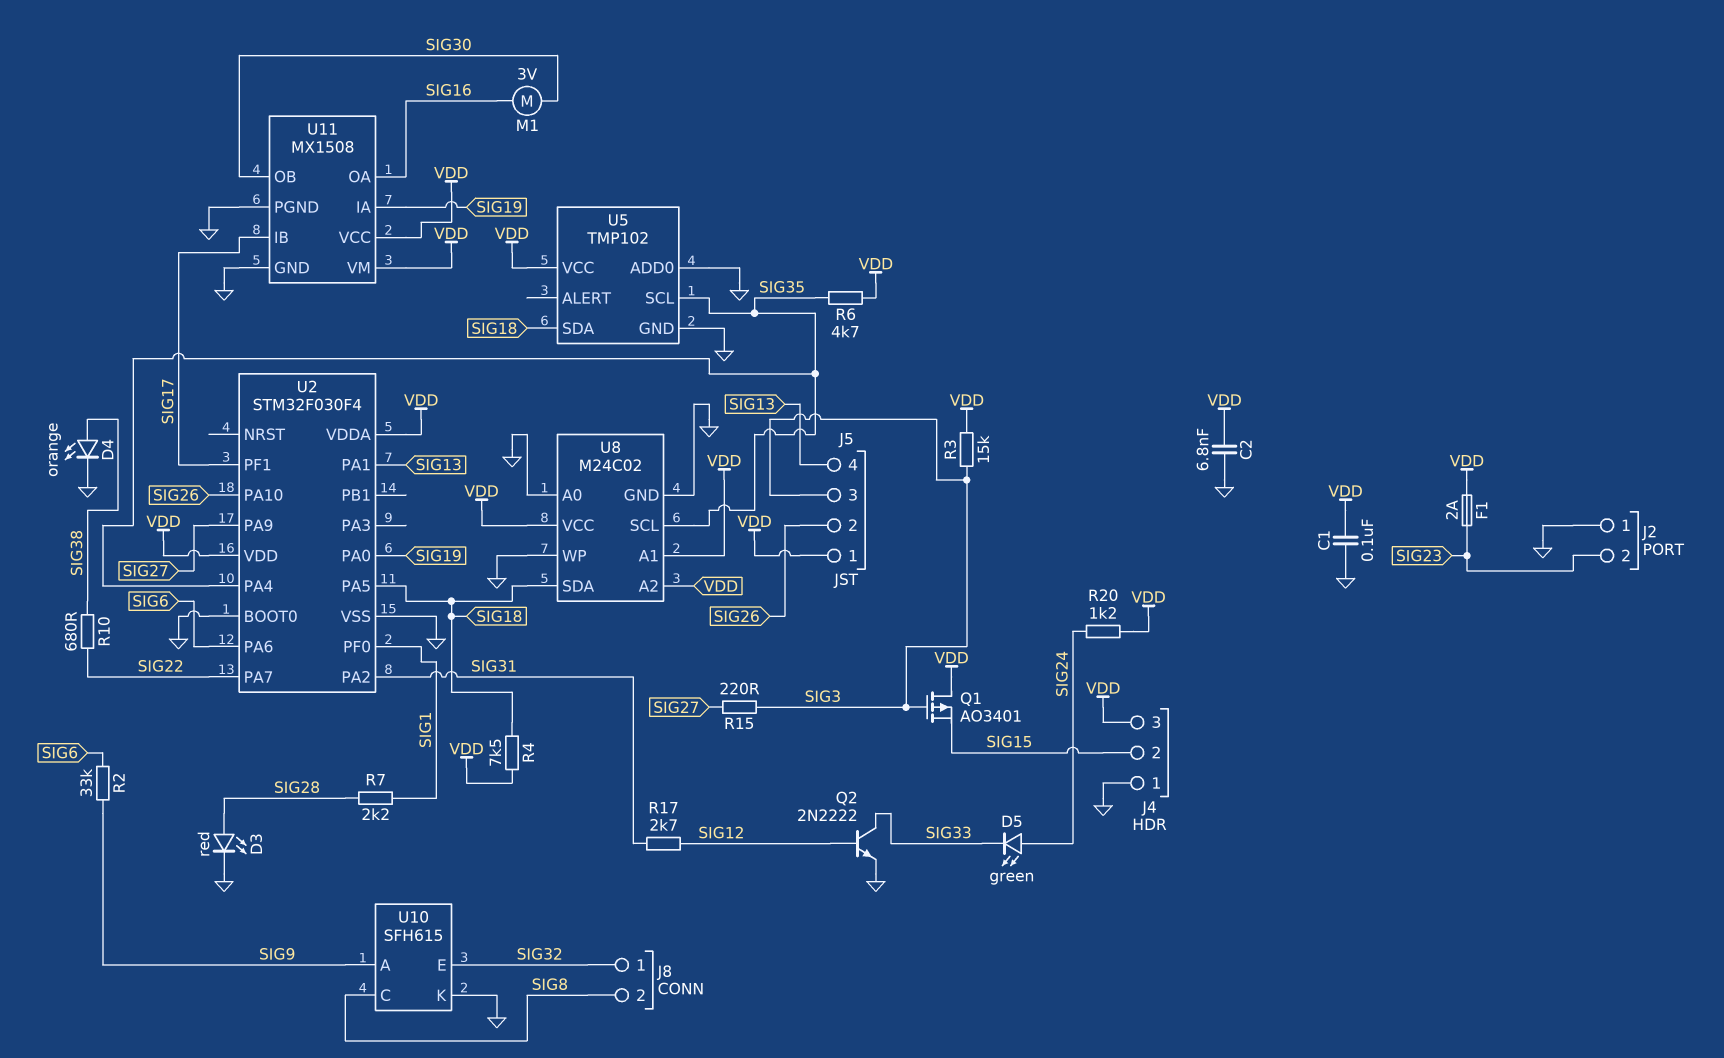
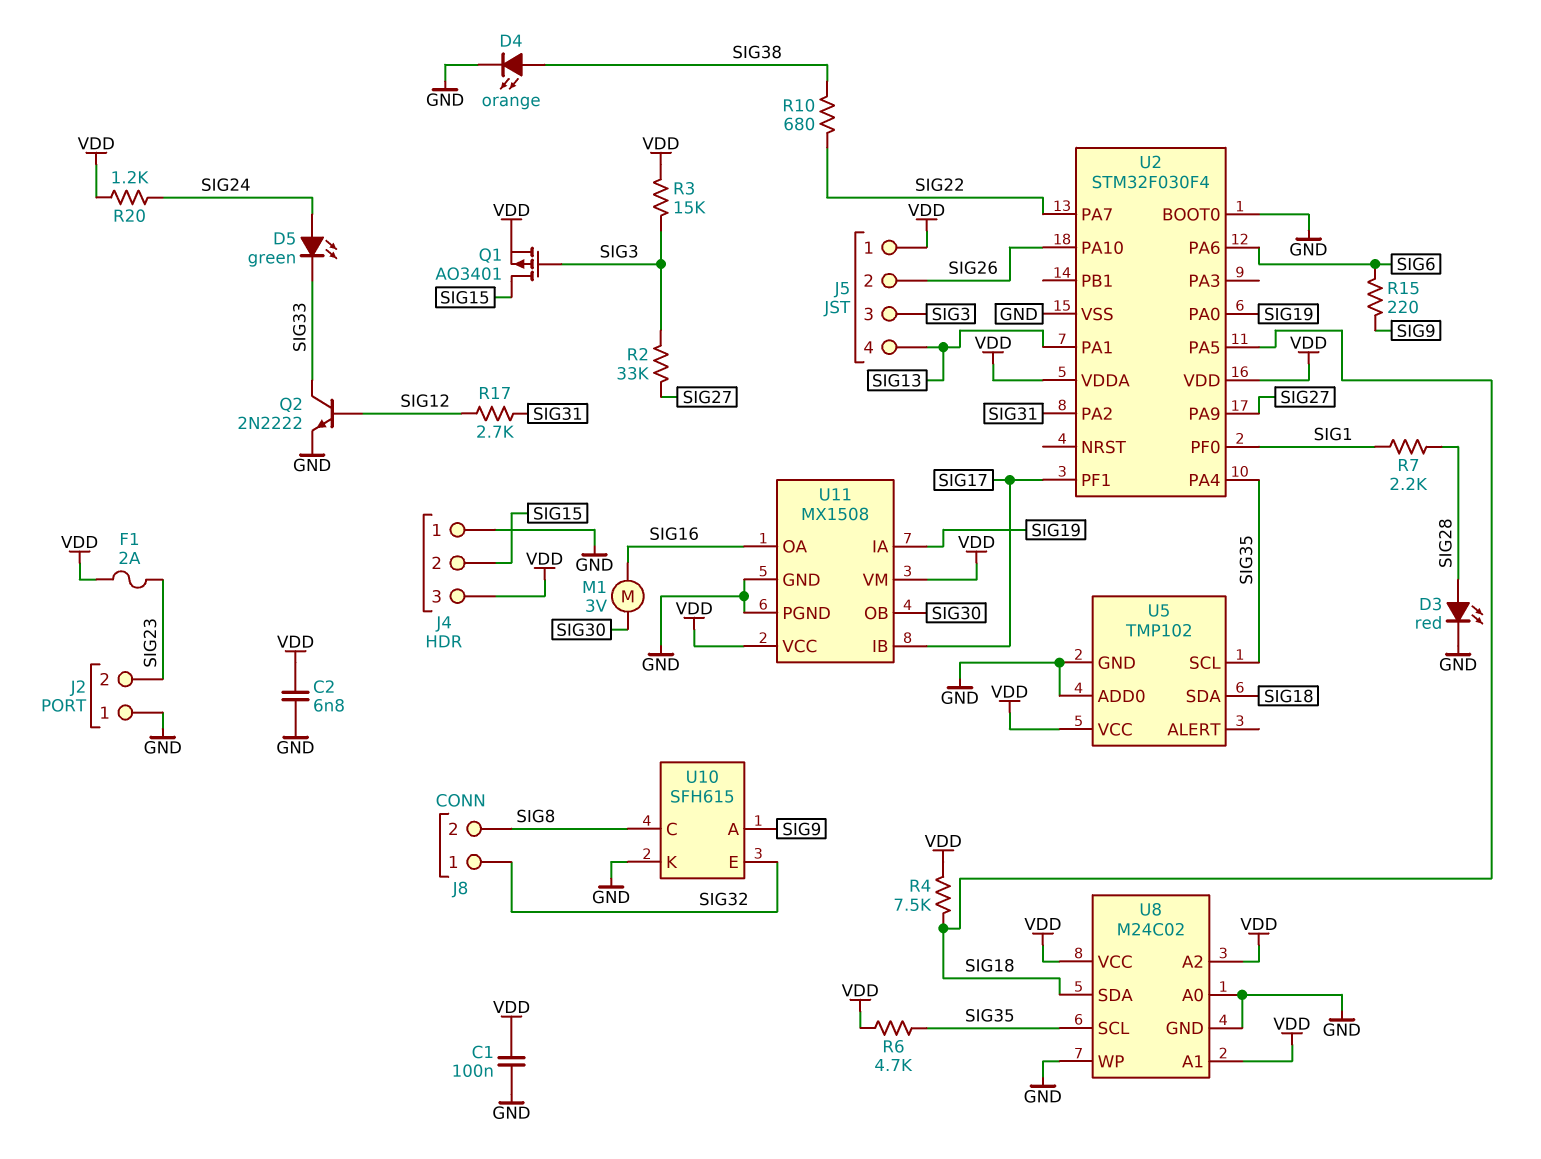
Q1: PMOS AO3401 (G SIG3, D VDD, S SIG15) -> PMOS AO3401 (G SIG3, D SIG15, S VDD)
R2: 33k (SIG6, SIG9) -> 33k (SIG3, SIG27)
R15: 220 (SIG3, SIG27) -> 220 (SIG6, SIG9)

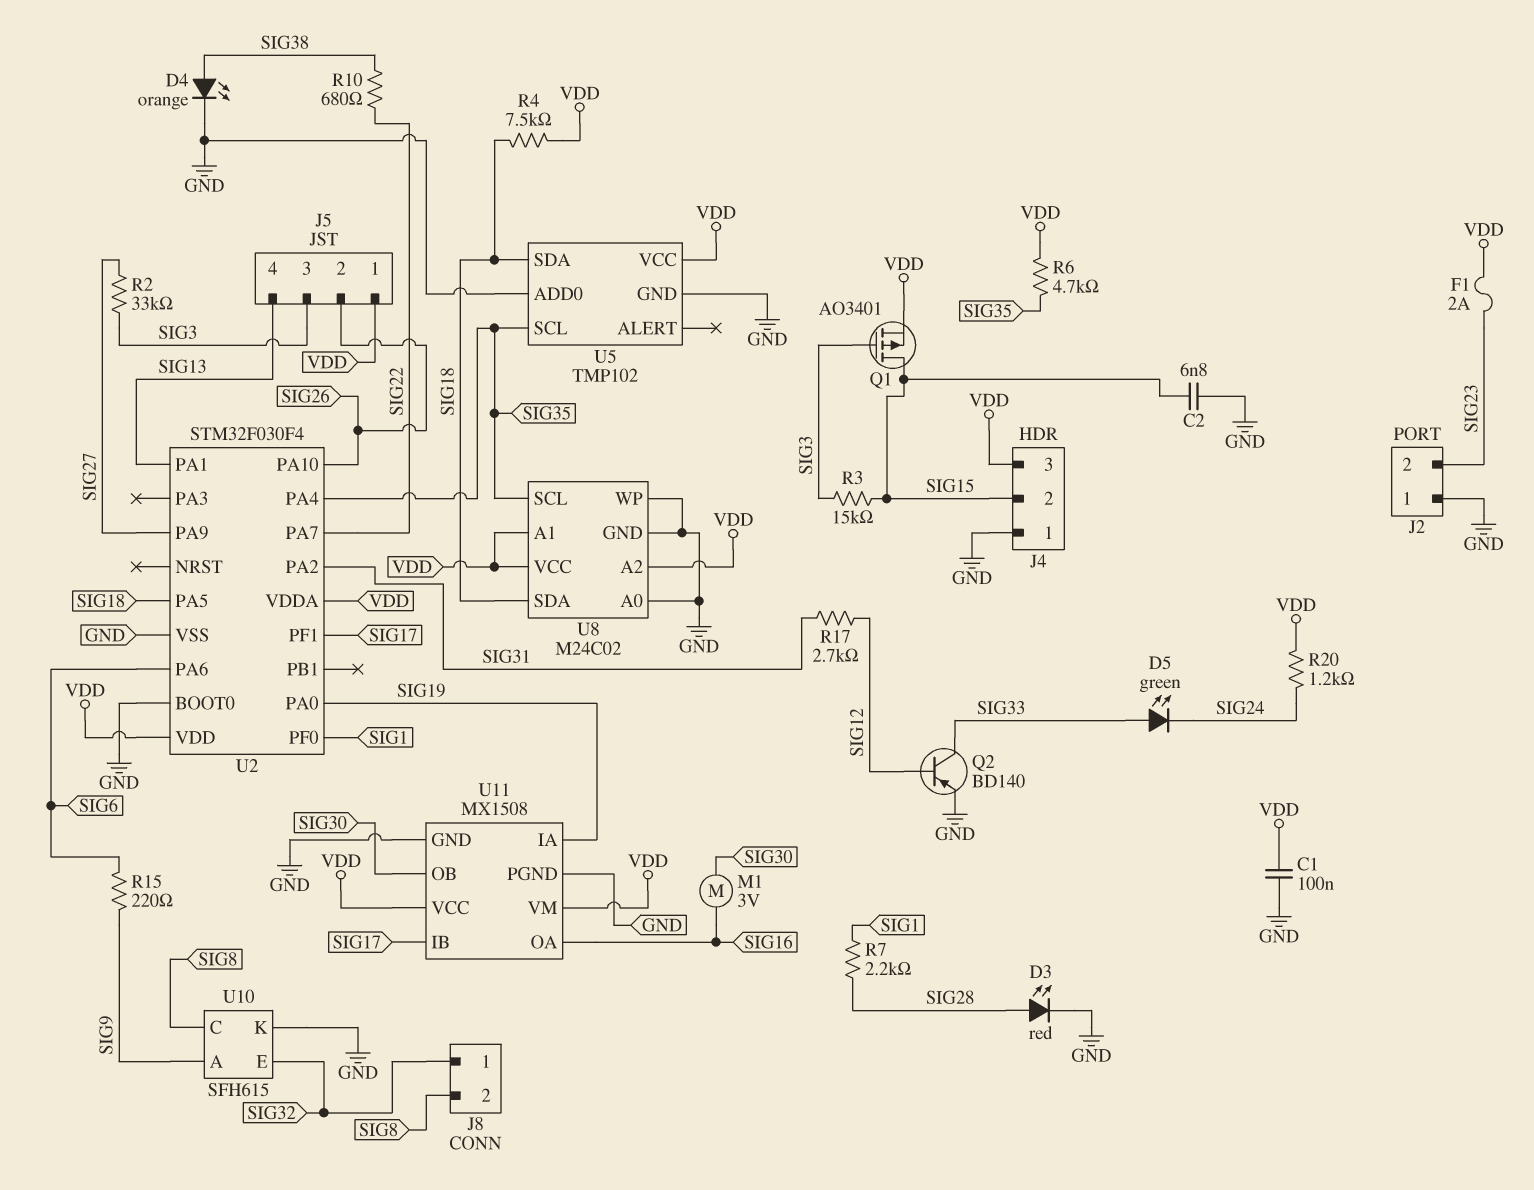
C2: 6.8nF (GND, VDD) -> 6.8nF (GND, SIG15)
D5: LED green (A SIG24, K SIG33) -> LED green (A SIG33, K SIG24)
Q2: NPN 2N2222 (B SIG12, C SIG33, E GND) -> PNP BD140 (B SIG12, C SIG33, E GND)
R3: 15k (SIG3, VDD) -> 15k (SIG3, SIG15)

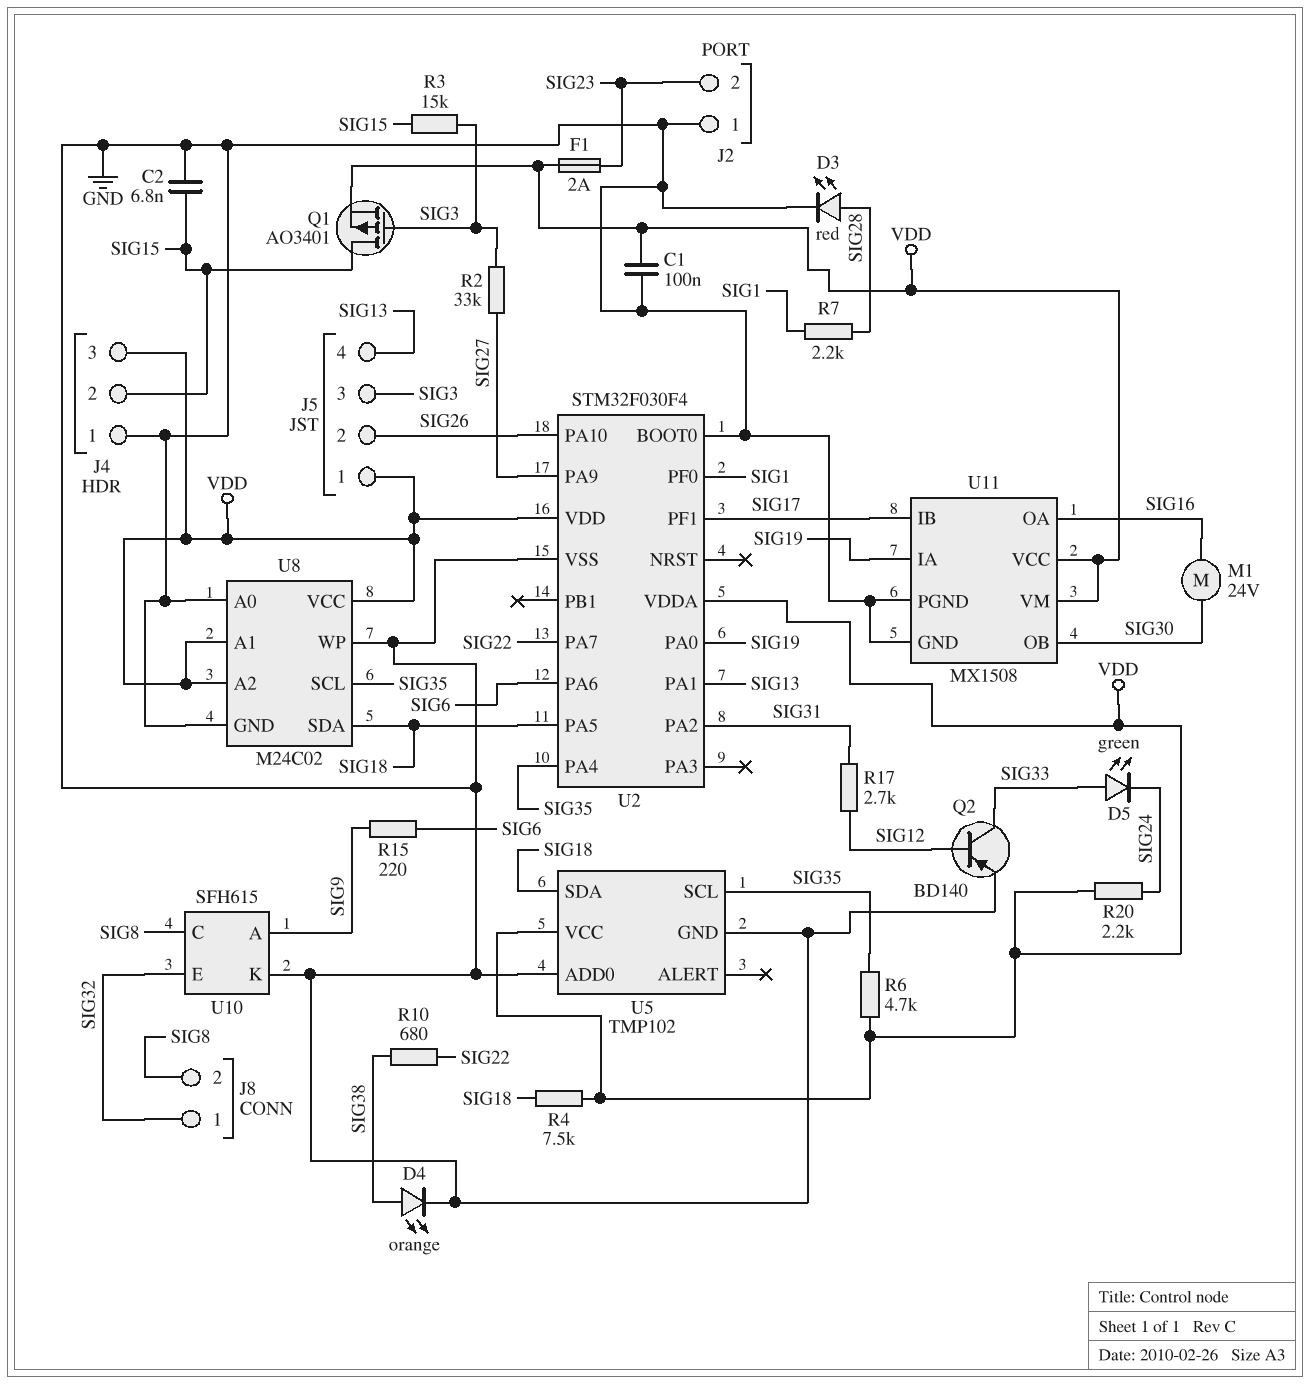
M1: motor 3V (SIG16, SIG30) -> motor 24V (SIG16, SIG30)
R20: 1.2k (SIG24, VDD) -> 2.2k (SIG24, VDD)

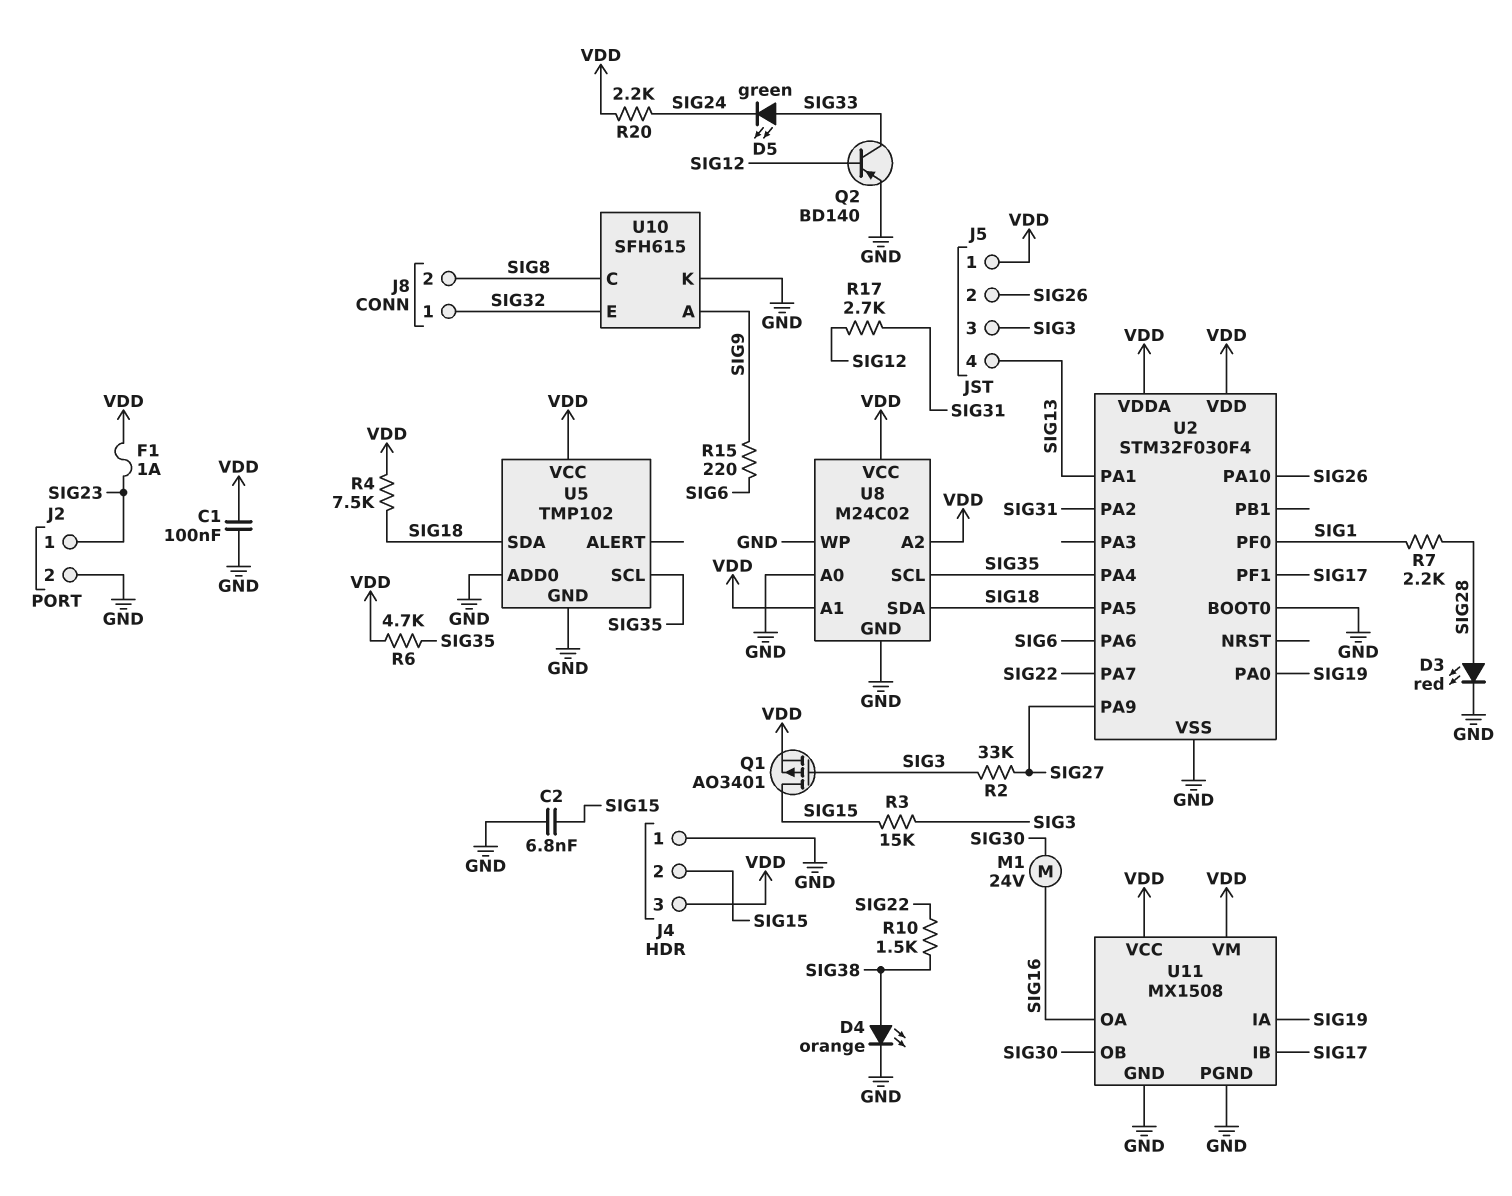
F1: 2A (SIG23, VDD) -> 1A (SIG23, VDD)
J2 pin 1: GND -> SIG23
J2 pin 2: SIG23 -> GND
R10: 680 (SIG22, SIG38) -> 1.5k (SIG22, SIG38)

